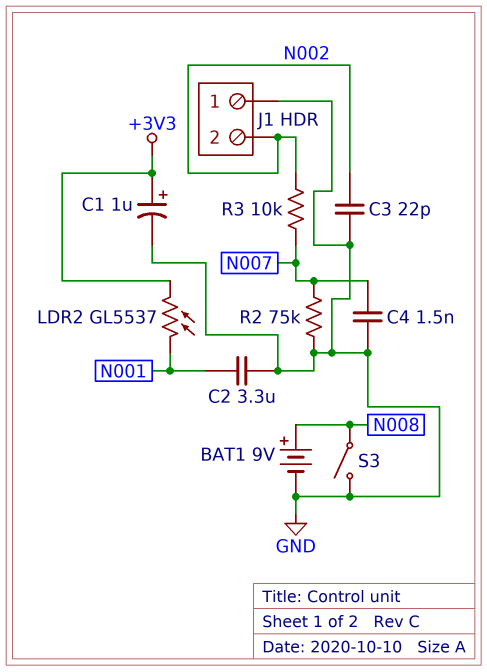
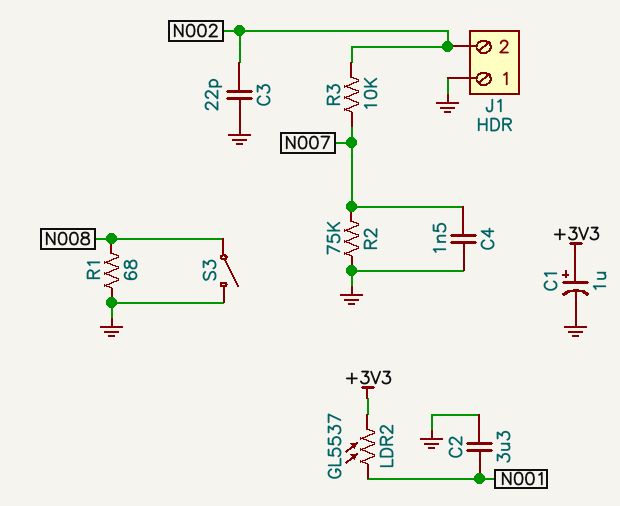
BAT1: 9V (plus N008, minus GND) -> none
R1: none -> 68 (GND, N008)

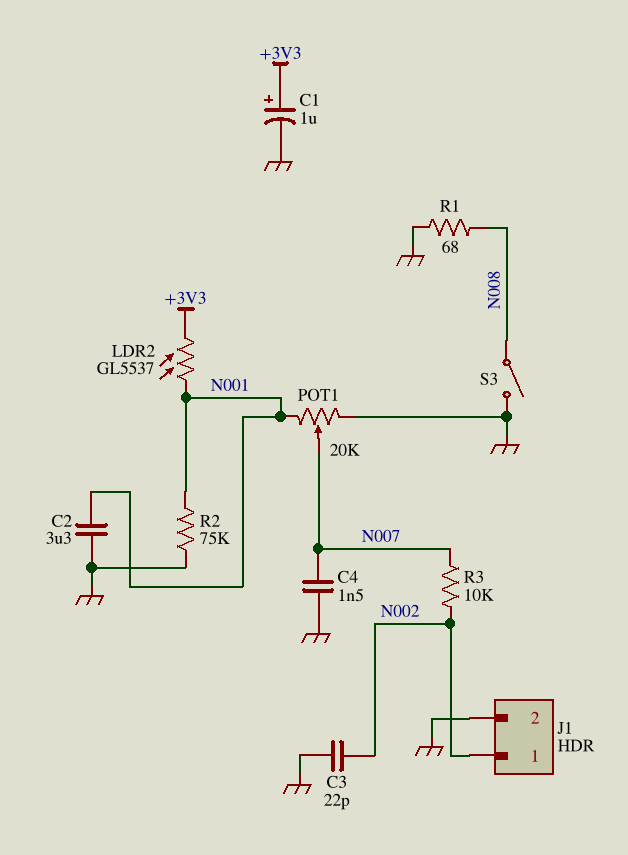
J1 pin 1: GND -> N002
J1 pin 2: N002 -> GND
POT1: none -> 20k (GND, N001, wiper N007)
R2: 75k (GND, N007) -> 75k (GND, N001)

